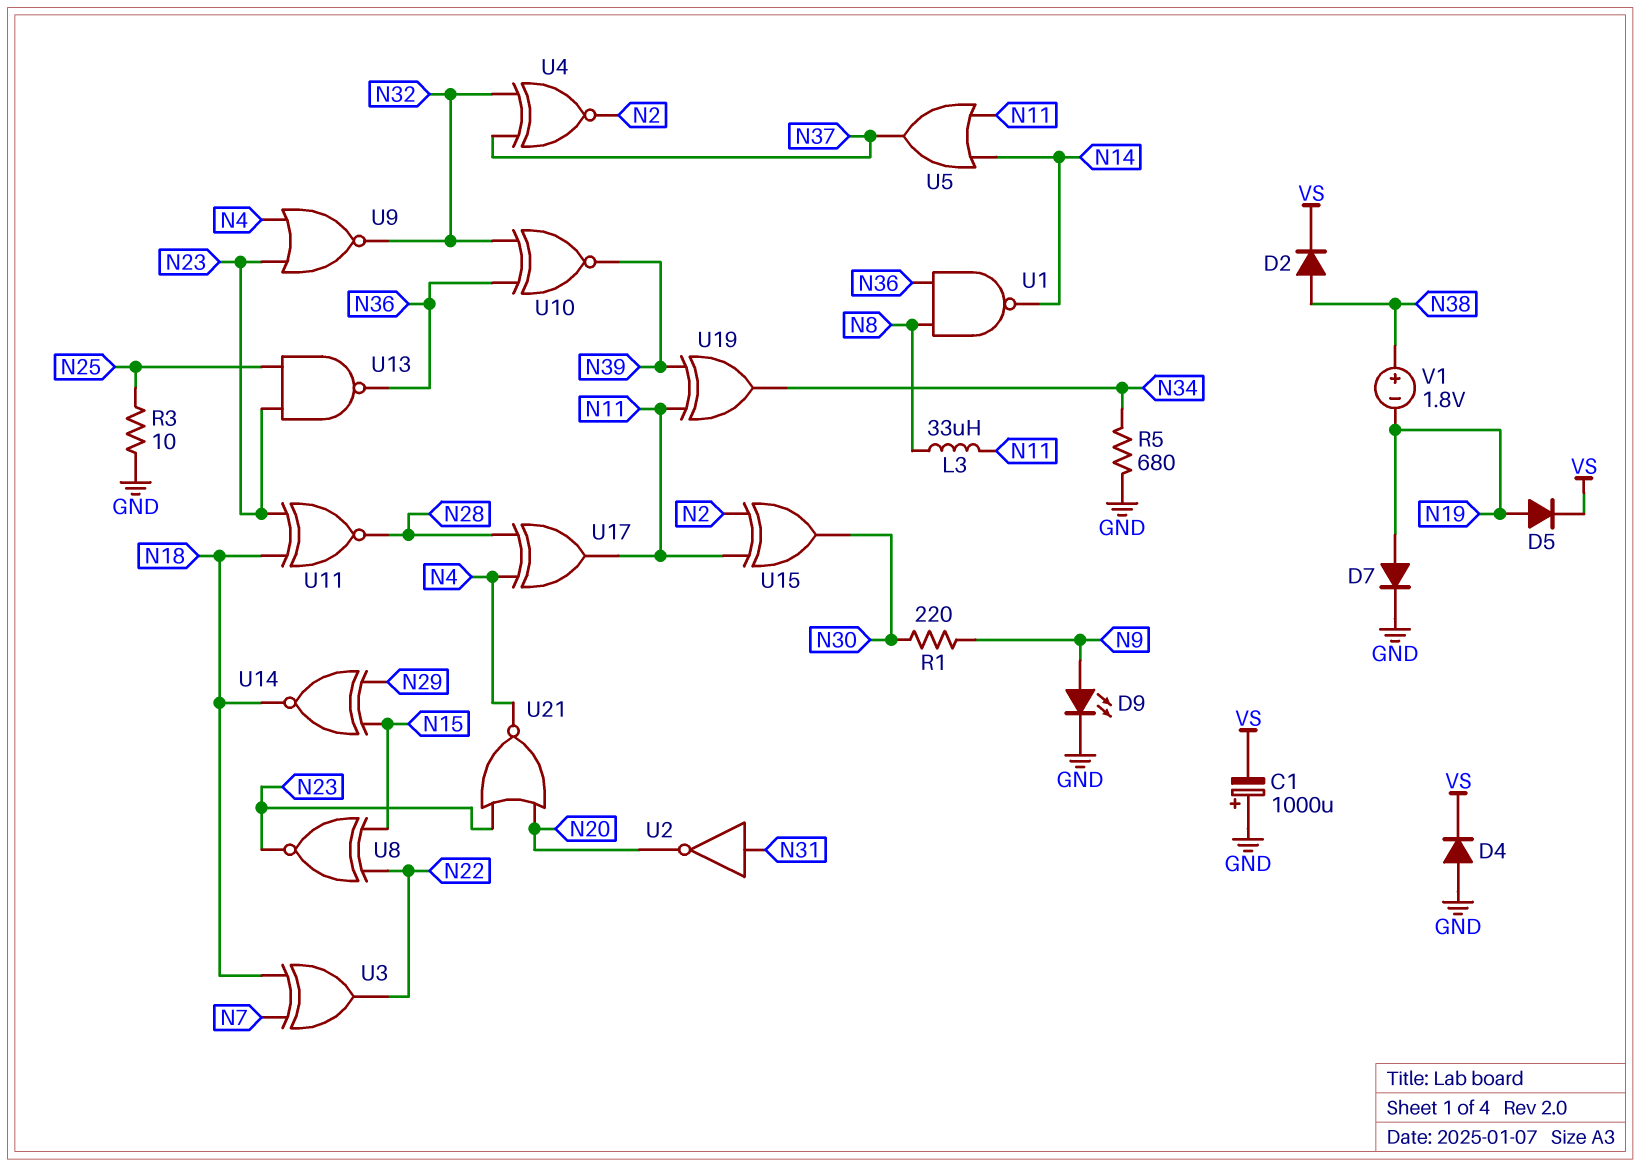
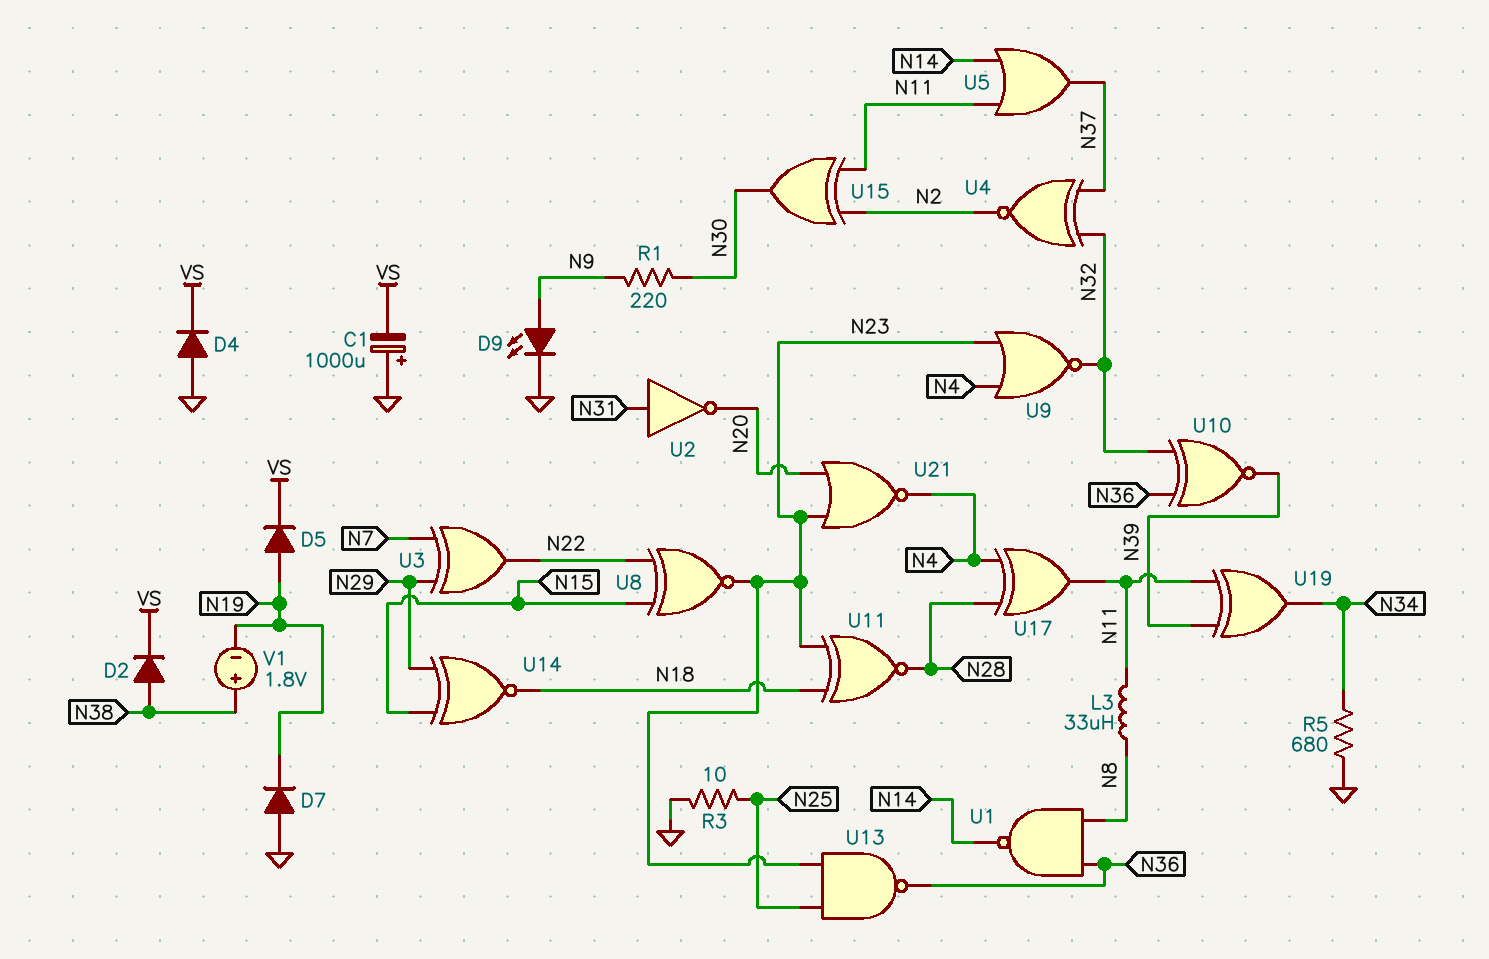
D7: diode (A N19, K GND) -> diode (A GND, K N19)
U3: XOR (in N7, in N18, out N22) -> XOR (in N7, in N29, out N22)

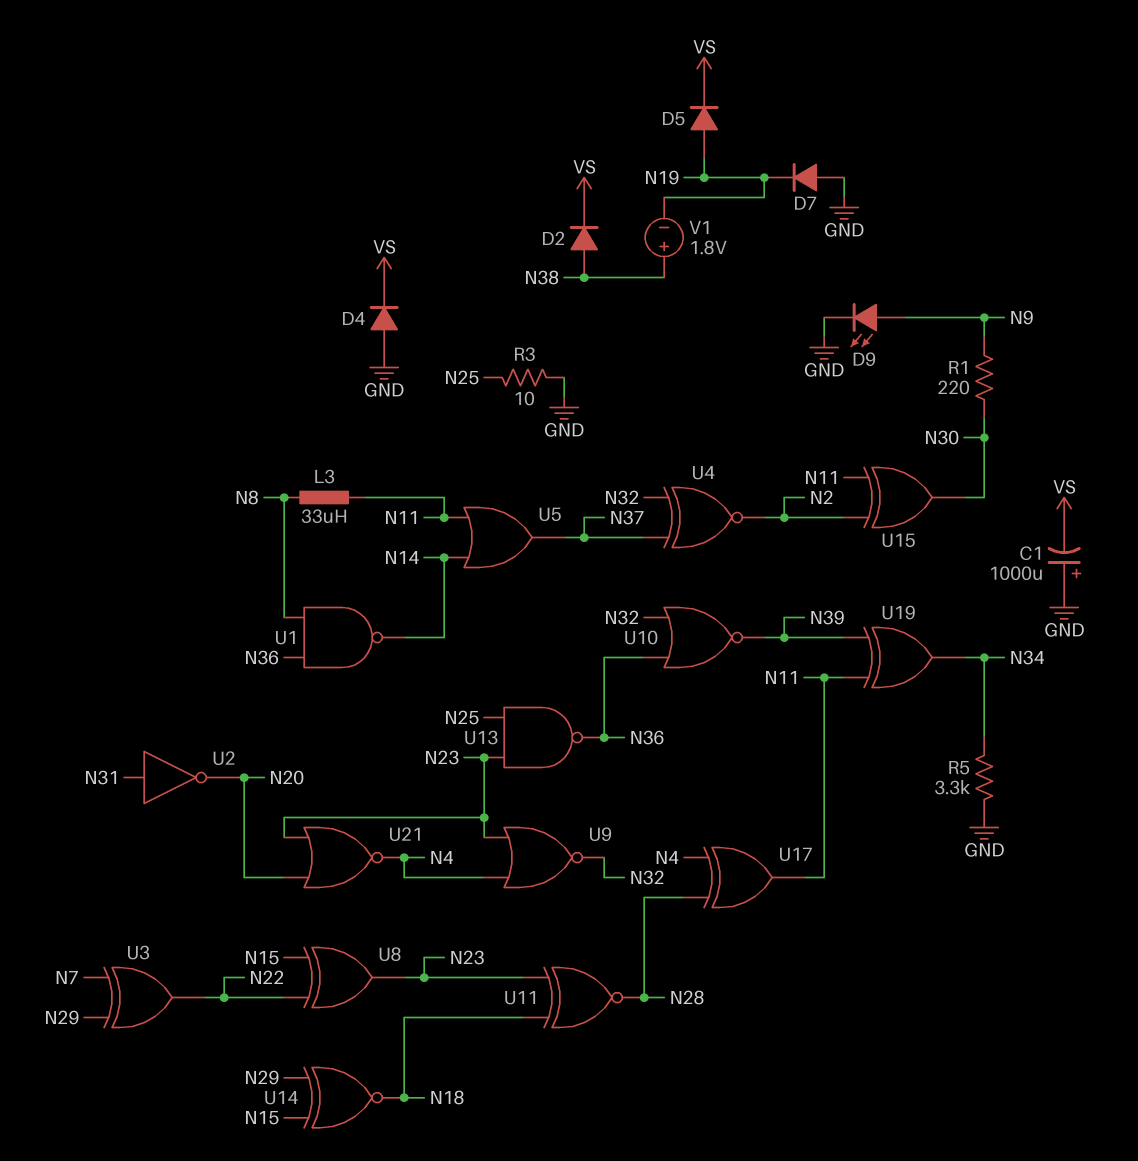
R5: 680 (GND, N34) -> 3.3k (GND, N34)
U8: XNOR (in N15, in N22, out N23) -> XOR (in N15, in N22, out N23)
U10: XNOR (in N32, in N36, out N39) -> NOR (in N32, in N36, out N39)

